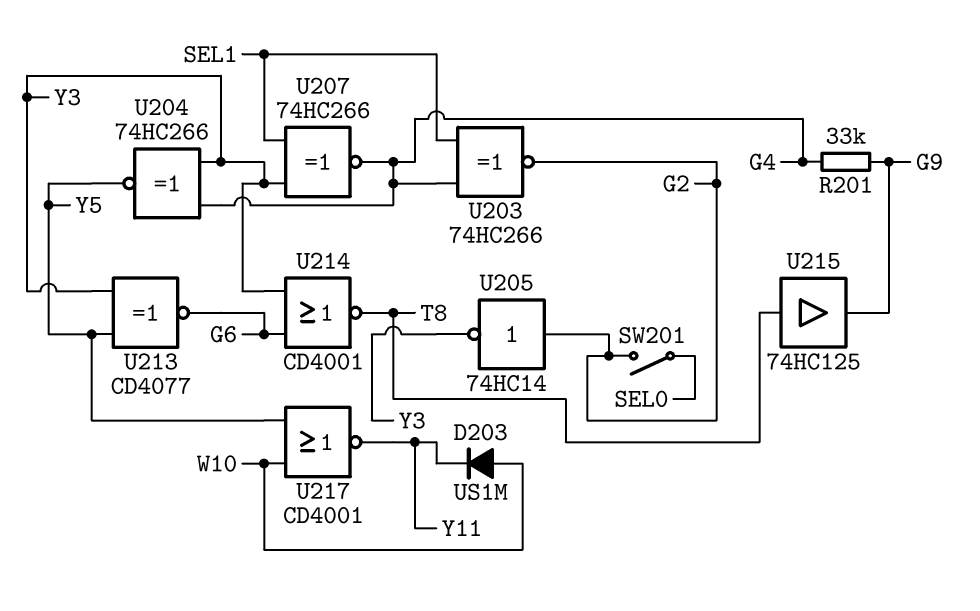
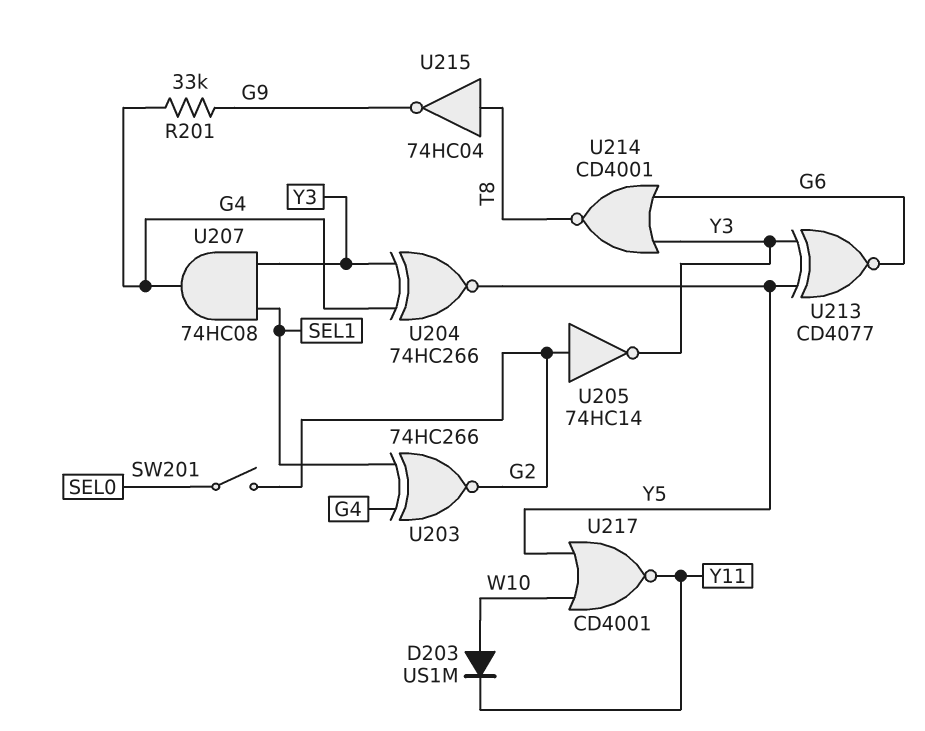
U207: XNOR 74HC266 (in SEL1, in Y3, out G4) -> AND 74HC08 (in SEL1, in Y3, out G4)
U215: buffer 74HC125 (in T8, out G9) -> NOT 74HC04 (in T8, out G9)

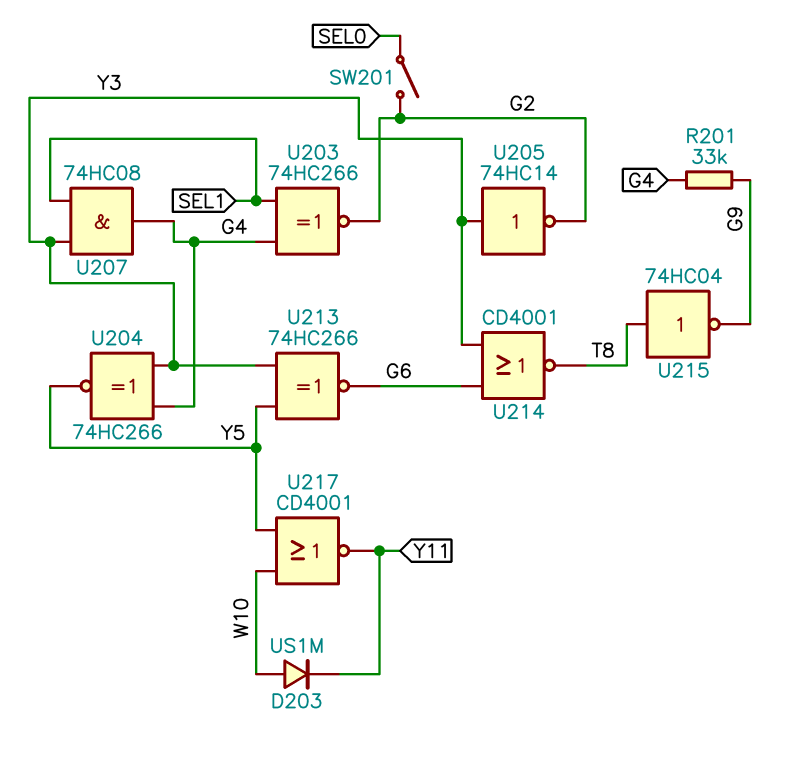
U205: NOT 74HC14 (in G2, out Y3) -> NOT 74HC14 (in Y3, out G2)
U213: XNOR CD4077 (in Y3, in Y5, out G6) -> XNOR 74HC266 (in Y3, in Y5, out G6)

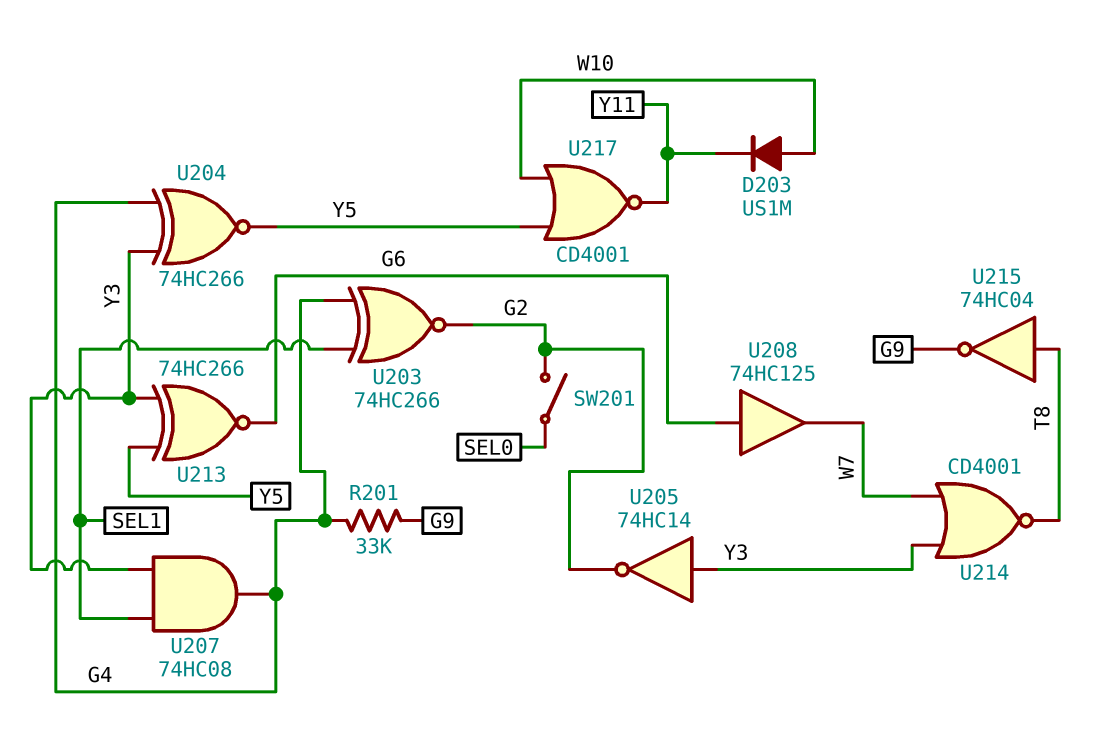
U208: none -> buffer 74HC125 (in G6, out W7)
U214: NOR CD4001 (in G6, in Y3, out T8) -> NOR CD4001 (in W7, in Y3, out T8)

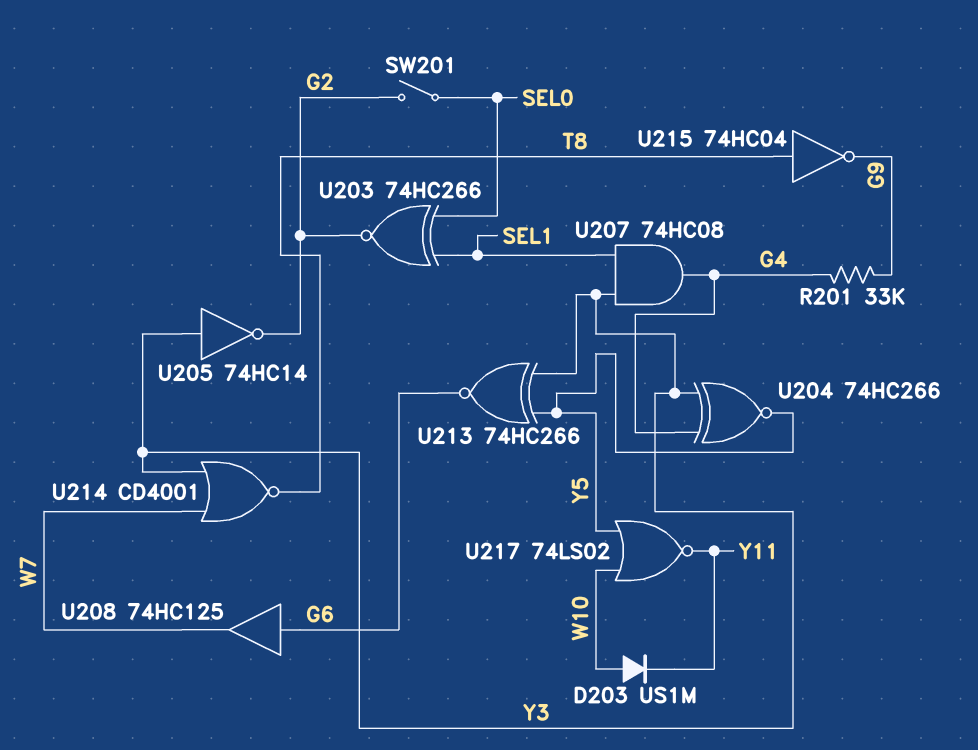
U203: XNOR 74HC266 (in G4, in SEL1, out G2) -> XNOR 74HC266 (in SEL0, in SEL1, out G2)
U217: NOR CD4001 (in W10, in Y5, out Y11) -> NOR 74LS02 (in W10, in Y5, out Y11)

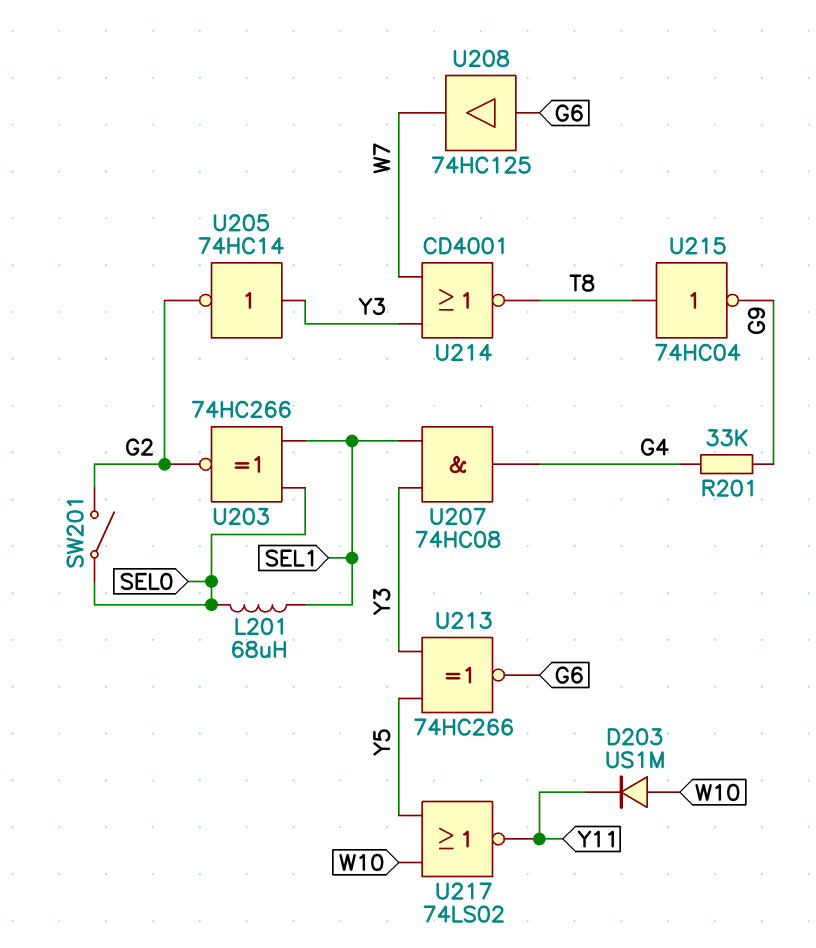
L201: none -> 68uH (SEL0, SEL1)
U204: XNOR 74HC266 (in G4, in Y3, out Y5) -> none

